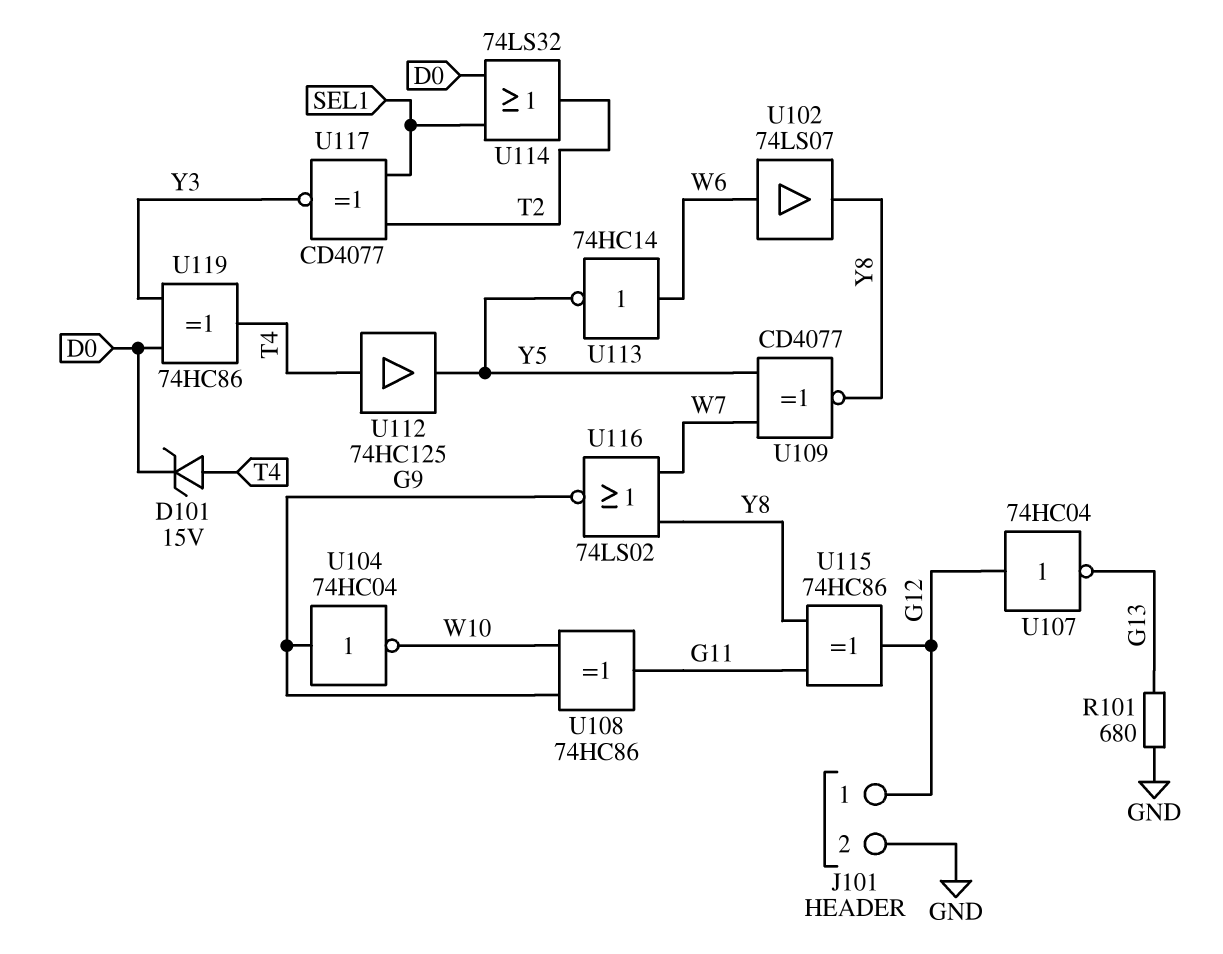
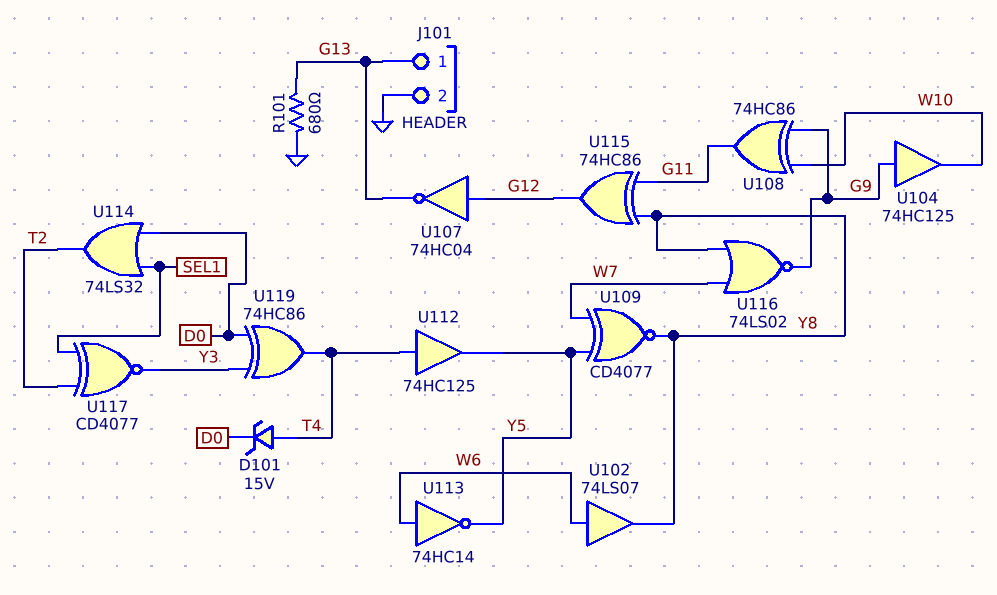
J101 pin 1: G12 -> G13
U104: NOT 74HC04 (in G9, out W10) -> buffer 74HC125 (in G9, out W10)

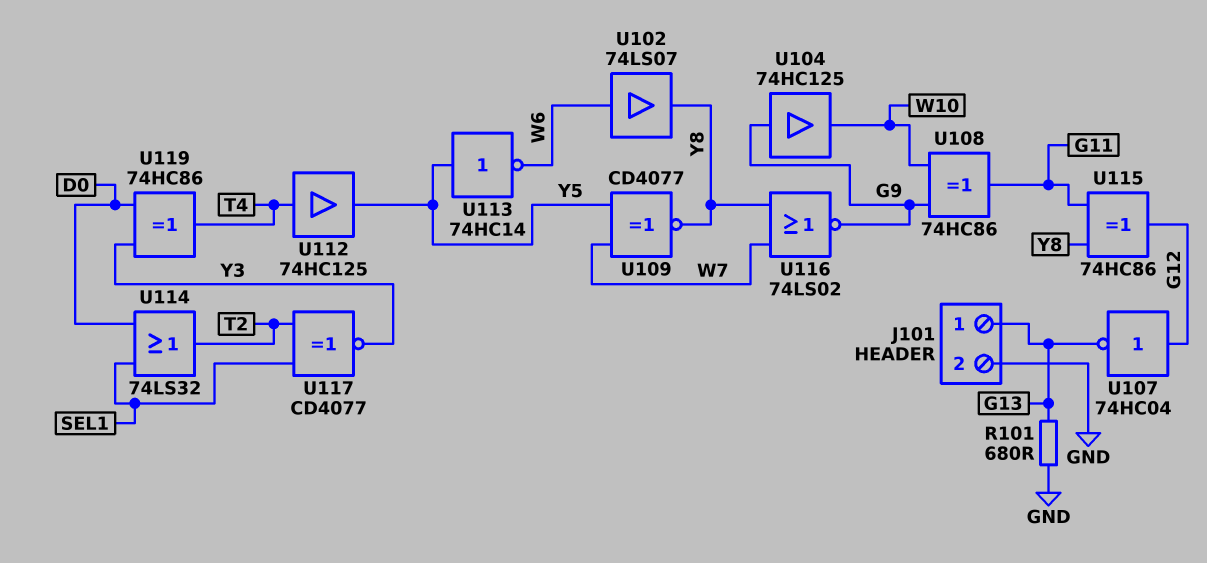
D101: zener 15V (A T4, K D0) -> none
U113: NOT 74HC14 (in W6, out Y5) -> NOT 74HC14 (in Y5, out W6)

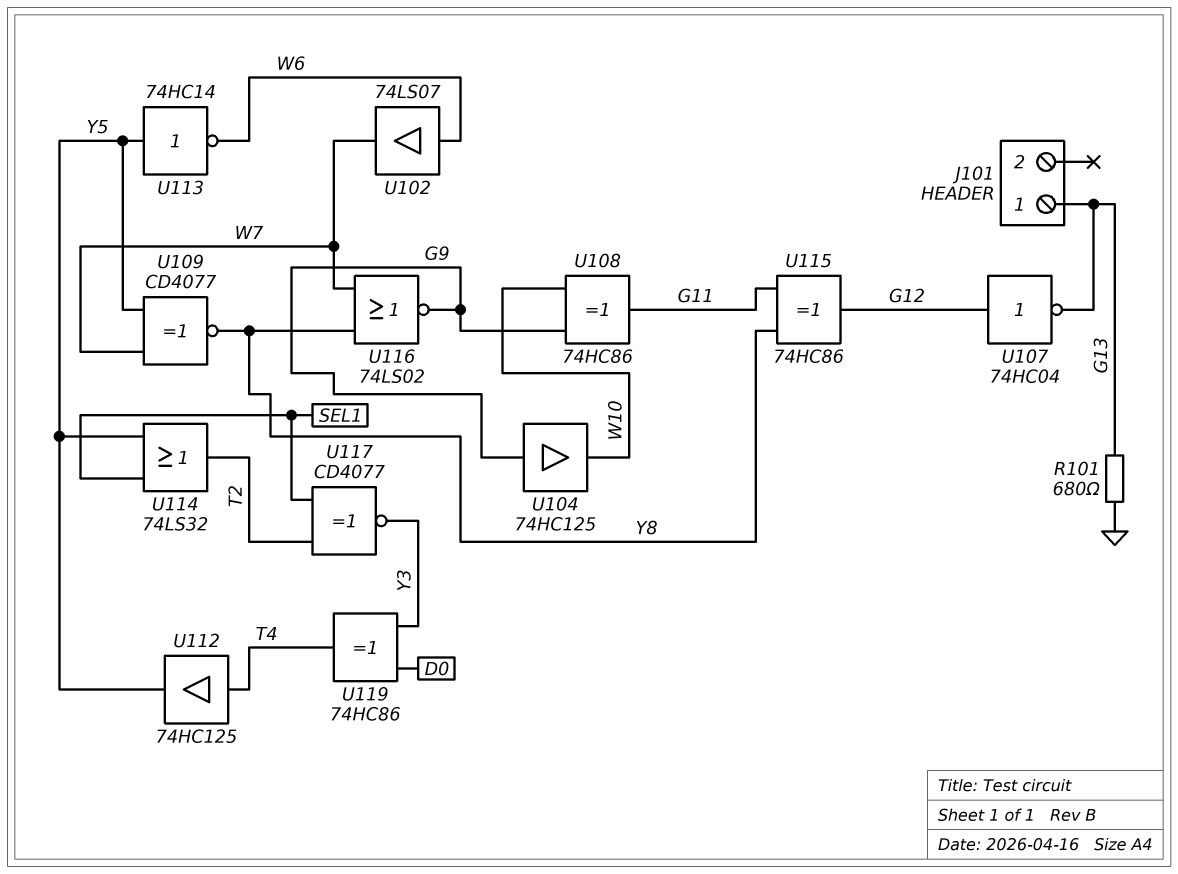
J101 pin 2: GND -> none
U102: buffer 74LS07 (in W6, out Y8) -> buffer 74LS07 (in W6, out W7)
U114: OR 74LS32 (in D0, in SEL1, out T2) -> OR 74LS32 (in SEL1, in Y5, out T2)

